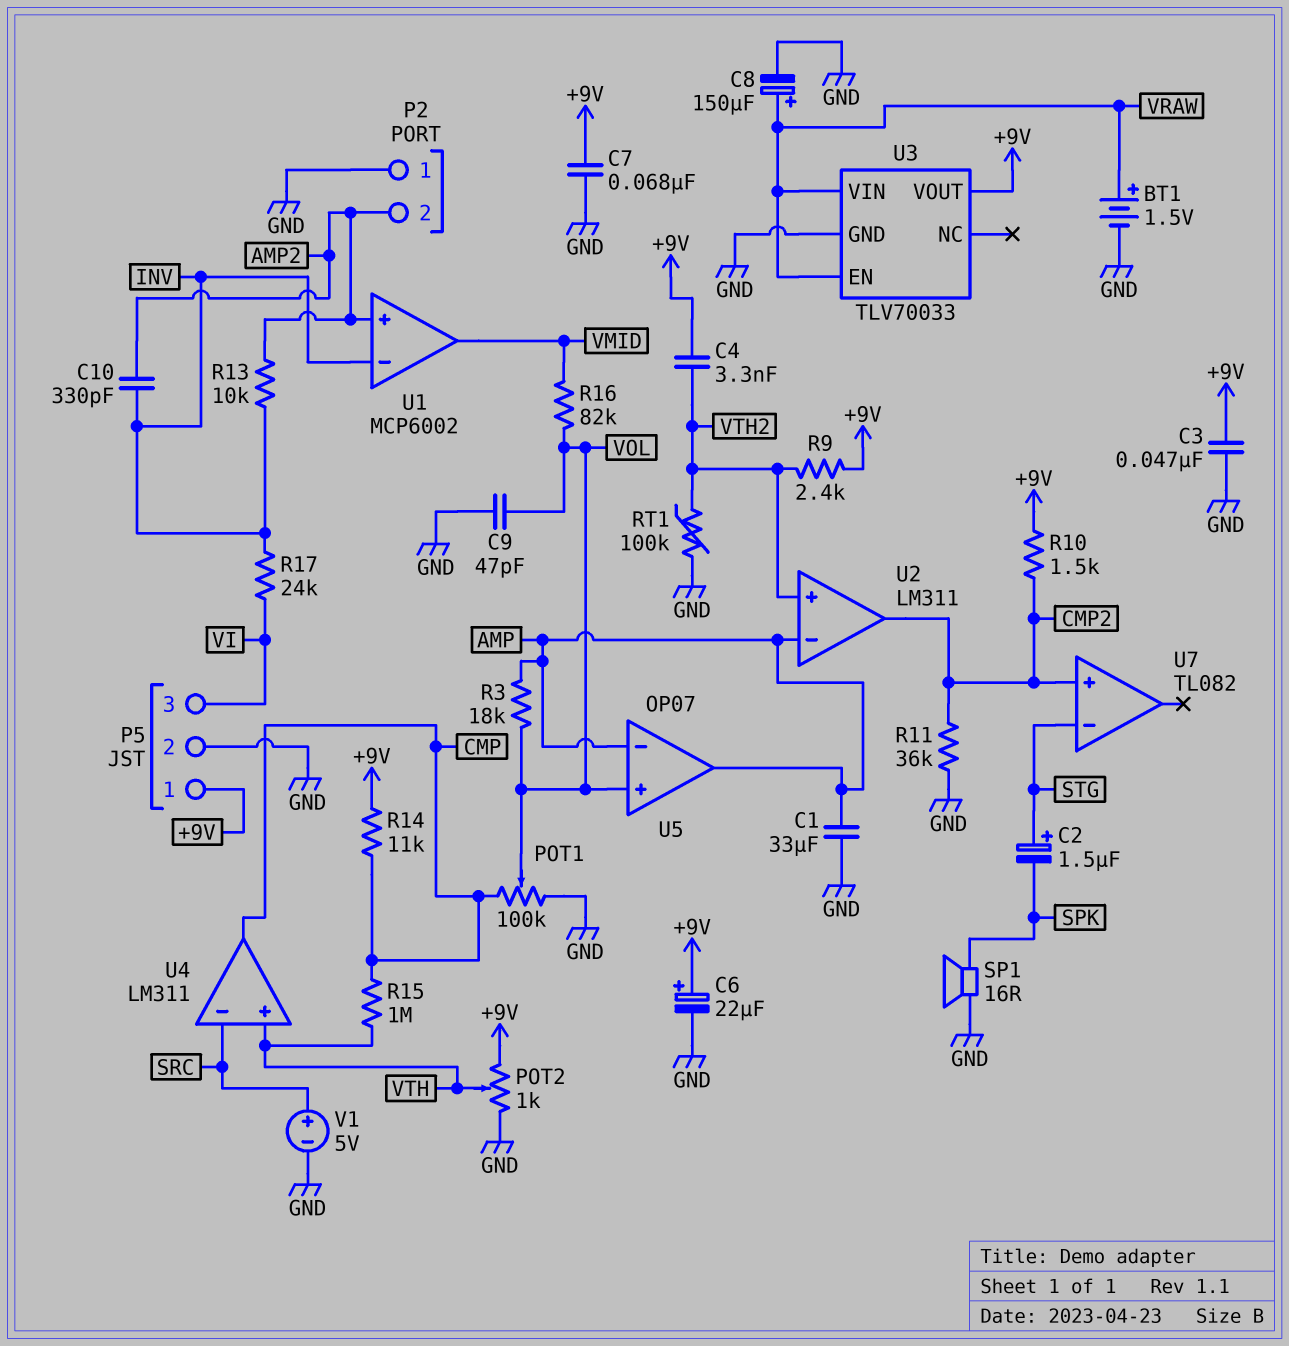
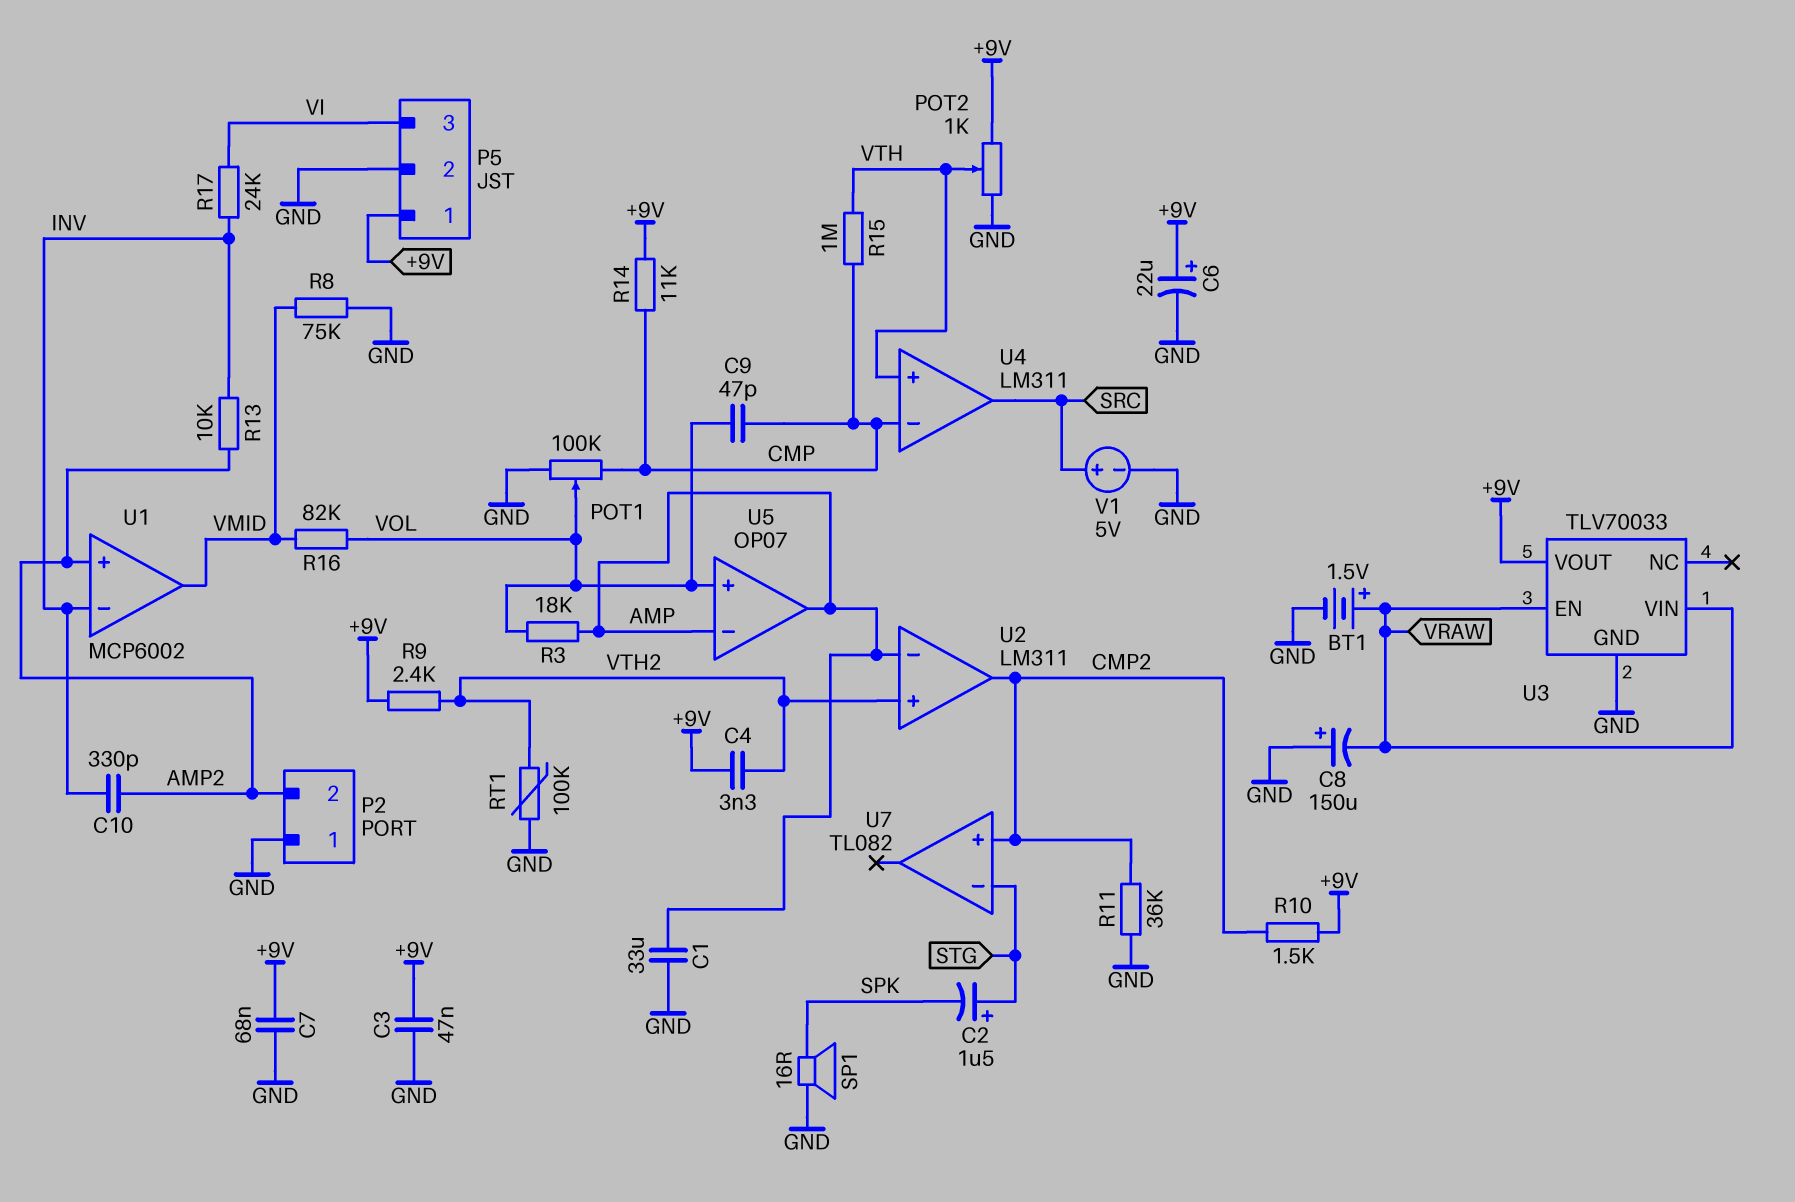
C8: 150uF (plus VRAW, minus GND) -> 150uF (plus GND, minus VRAW)
C9: 47pF (GND, VOL) -> 47pF (CMP, VOL)
R8: none -> 75k (GND, VMID)
U4 pin in-: SRC -> CMP
U4 pin out: CMP -> SRC

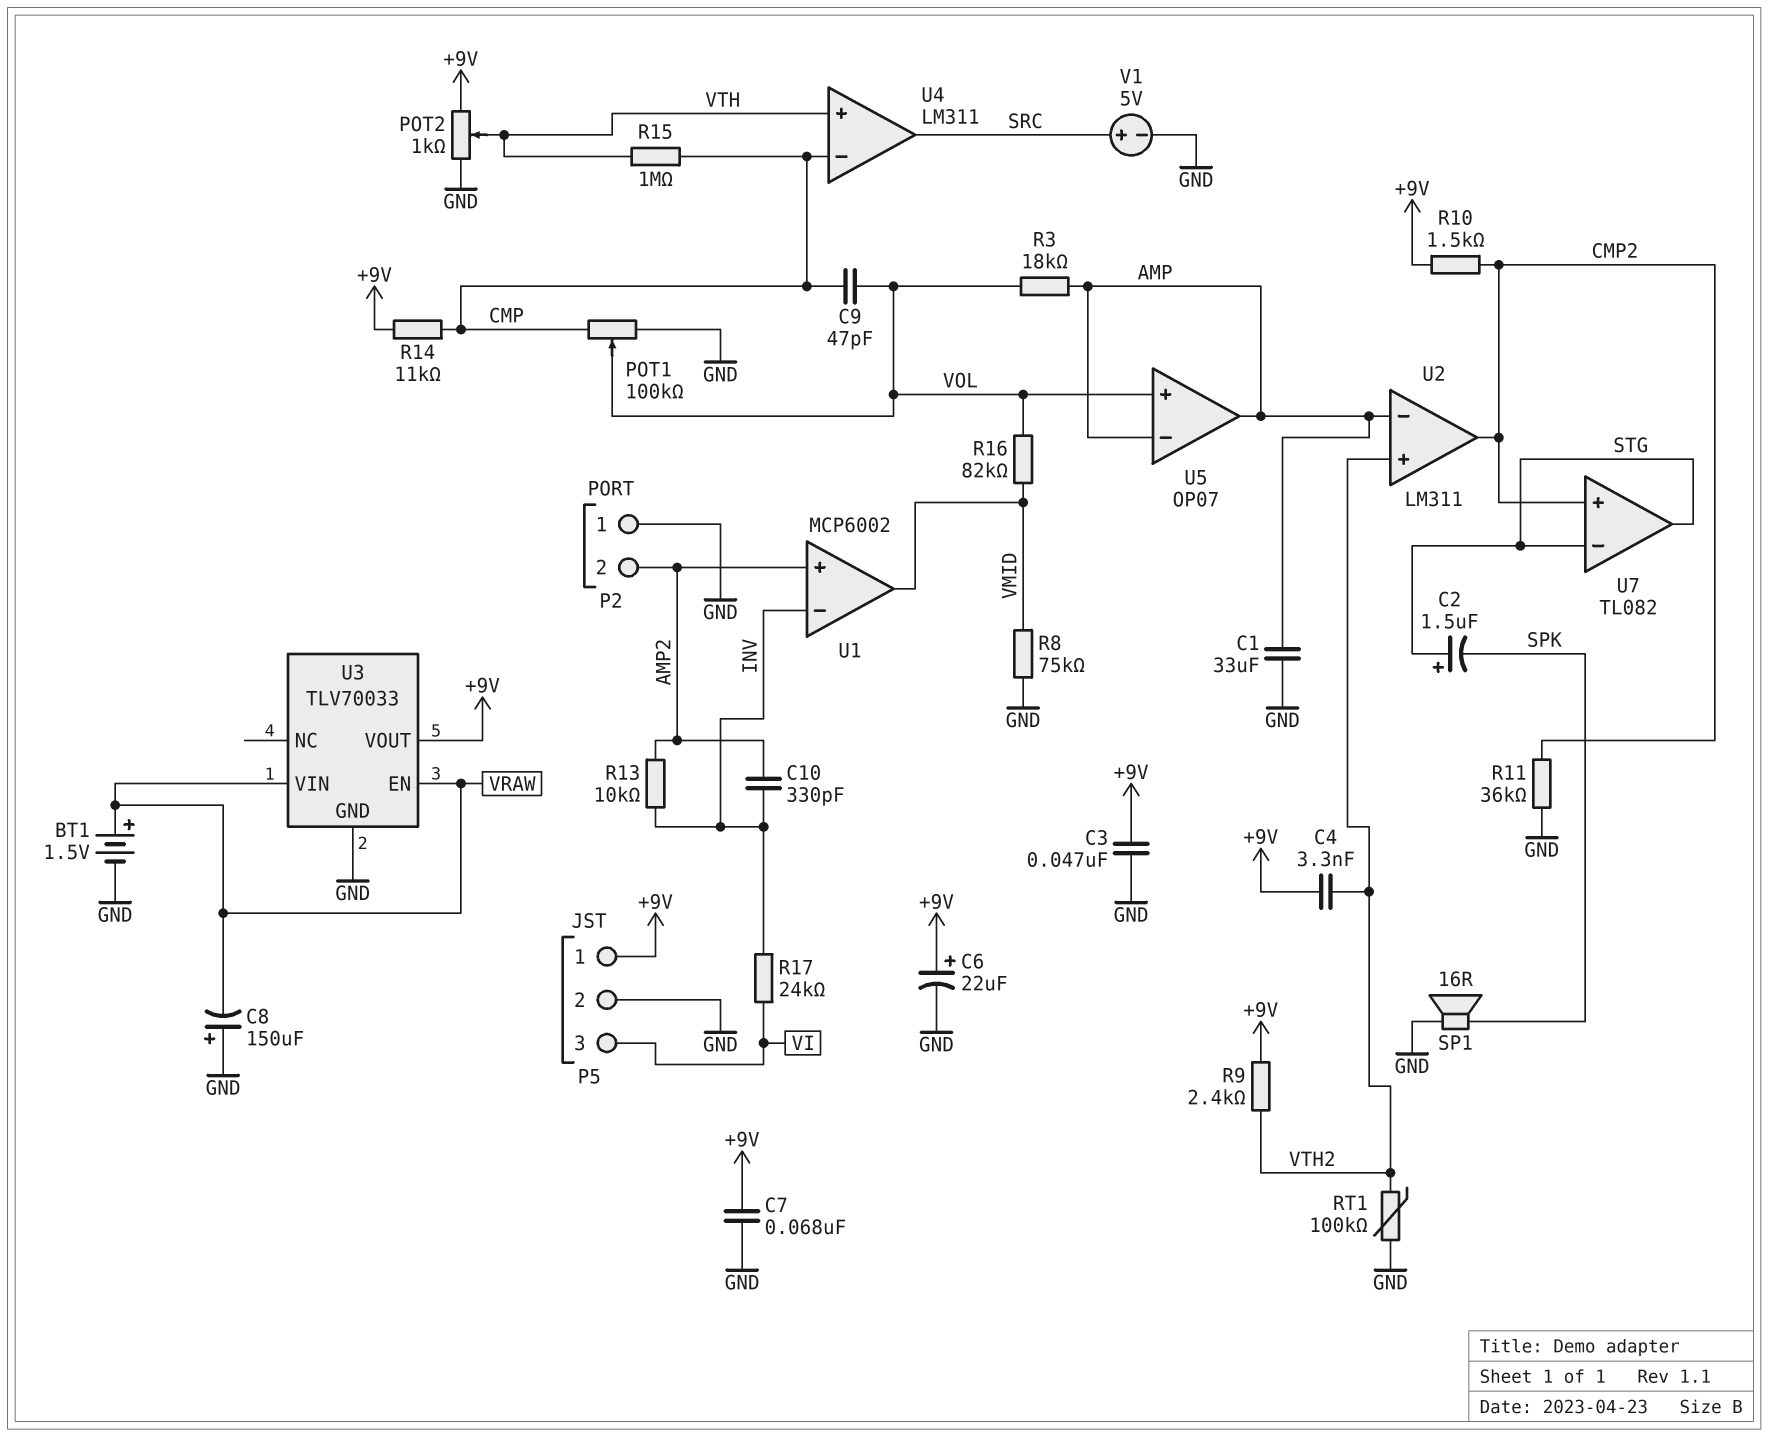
U7 pin out: none -> STG

